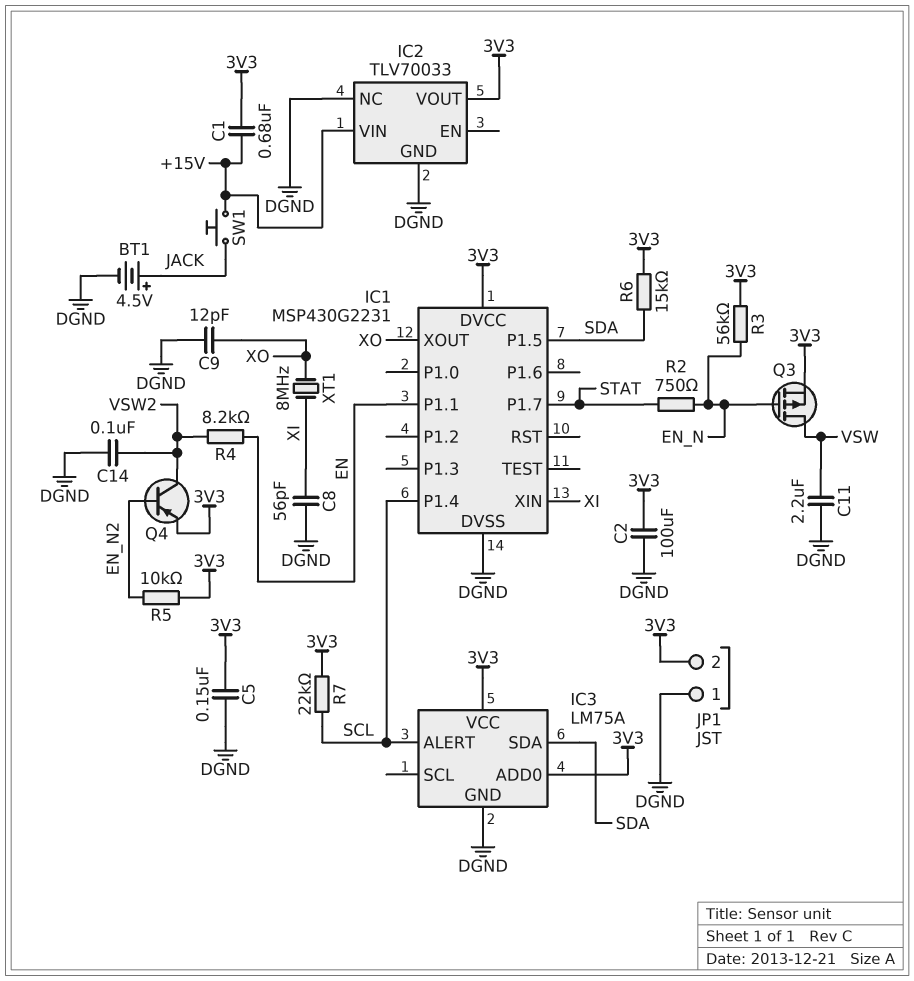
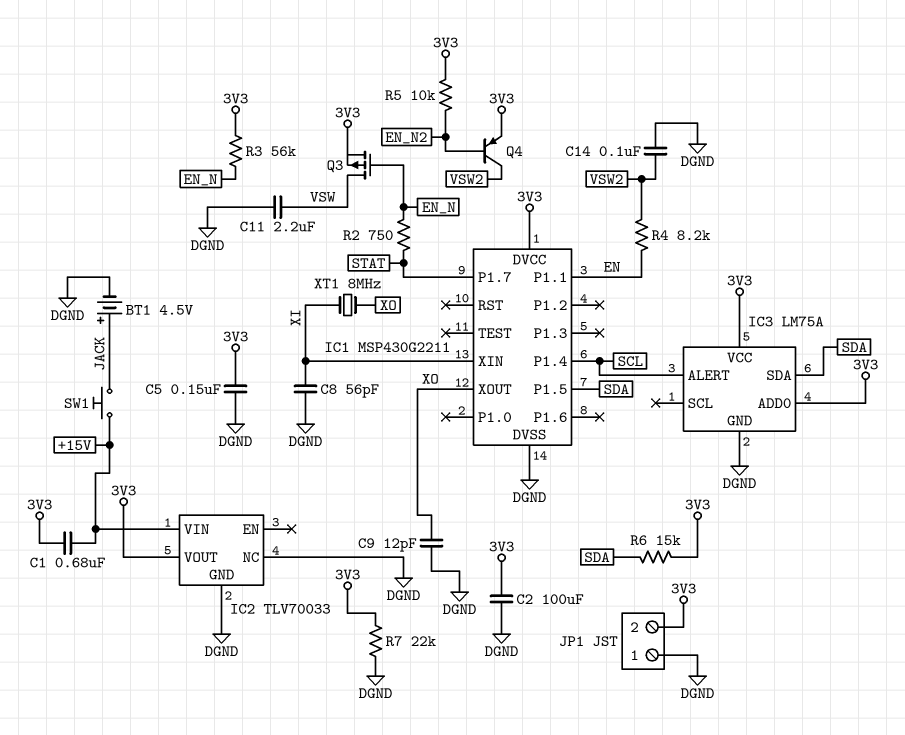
IC1: MSP430G2231 -> MSP430G2211
R7: 22k (3V3, SCL) -> 22k (3V3, DGND)

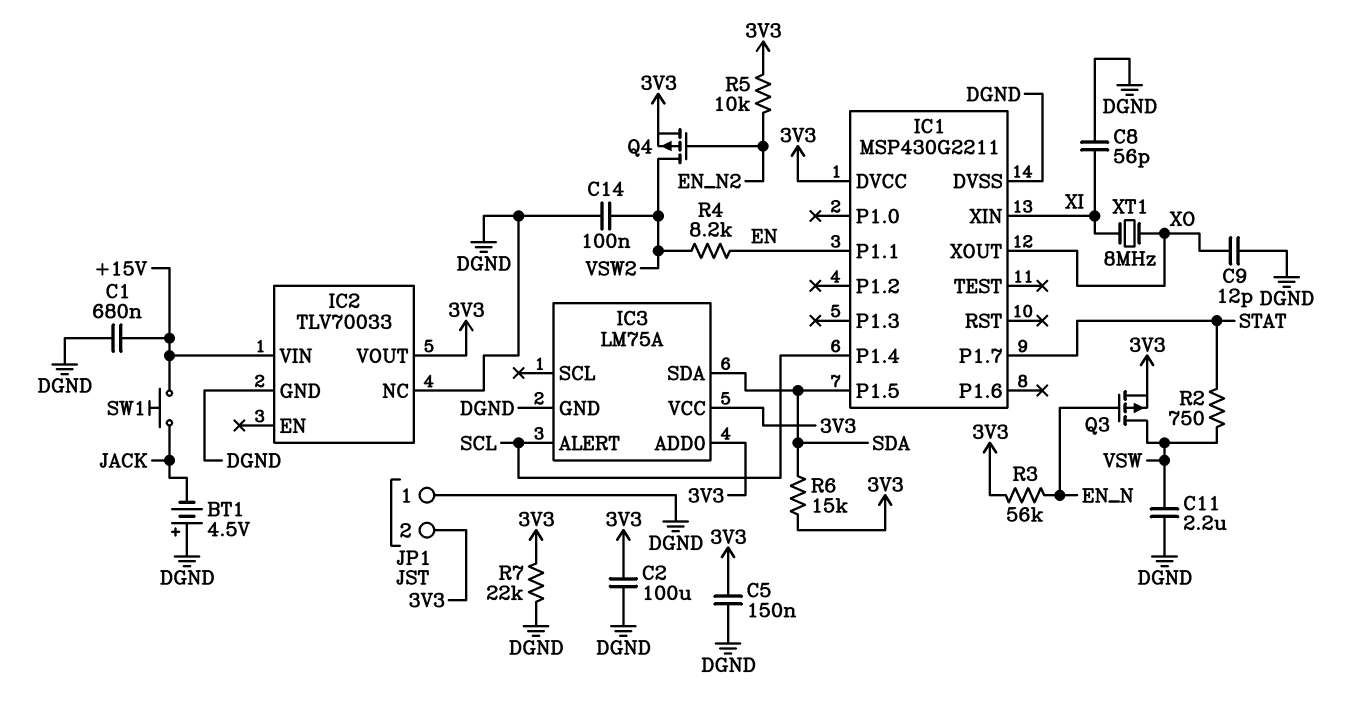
BT1: 4.5V (plus JACK, minus DGND) -> 4.5V (plus DGND, minus JACK)
C1: 680nF (+15V, 3V3) -> 680nF (+15V, DGND)
Q4: PNP (B EN_N2, C VSW2, E 3V3) -> PMOS (G EN_N2, D VSW2, S 3V3)
R2: 750 (EN_N, STAT) -> 750 (STAT, VSW)

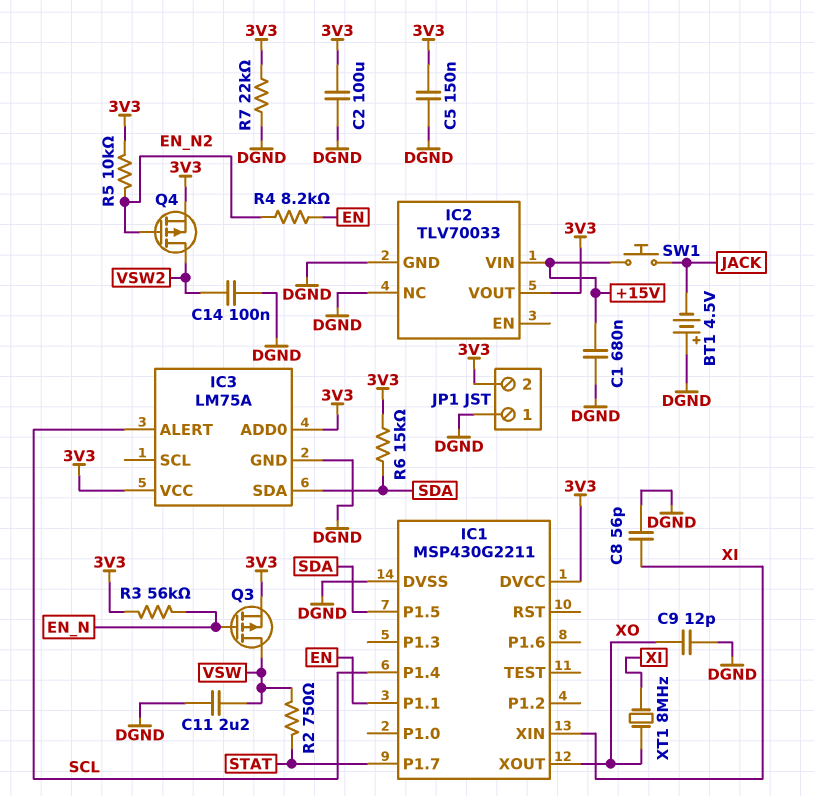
R4: 8.2k (EN, VSW2) -> 8.2k (EN, EN_N2)

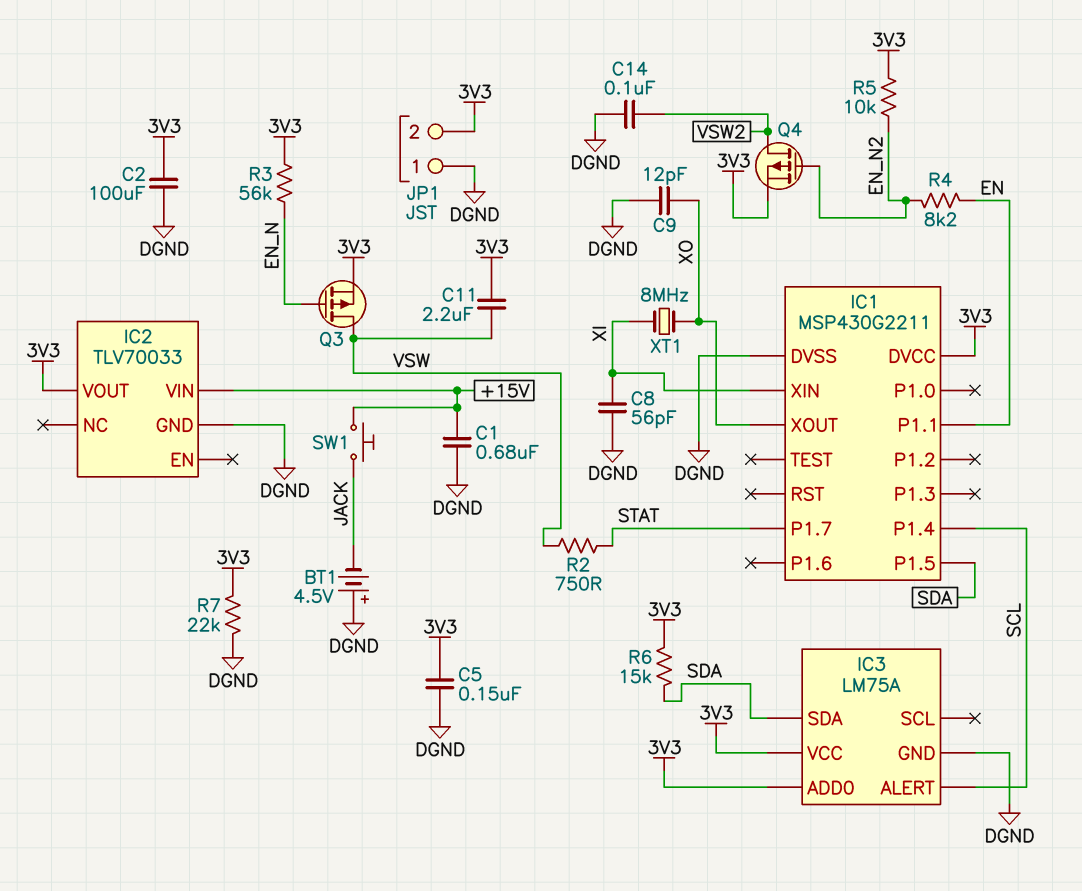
C11: 2.2uF (DGND, VSW) -> 2.2uF (3V3, VSW)
IC2 pin NC: DGND -> none

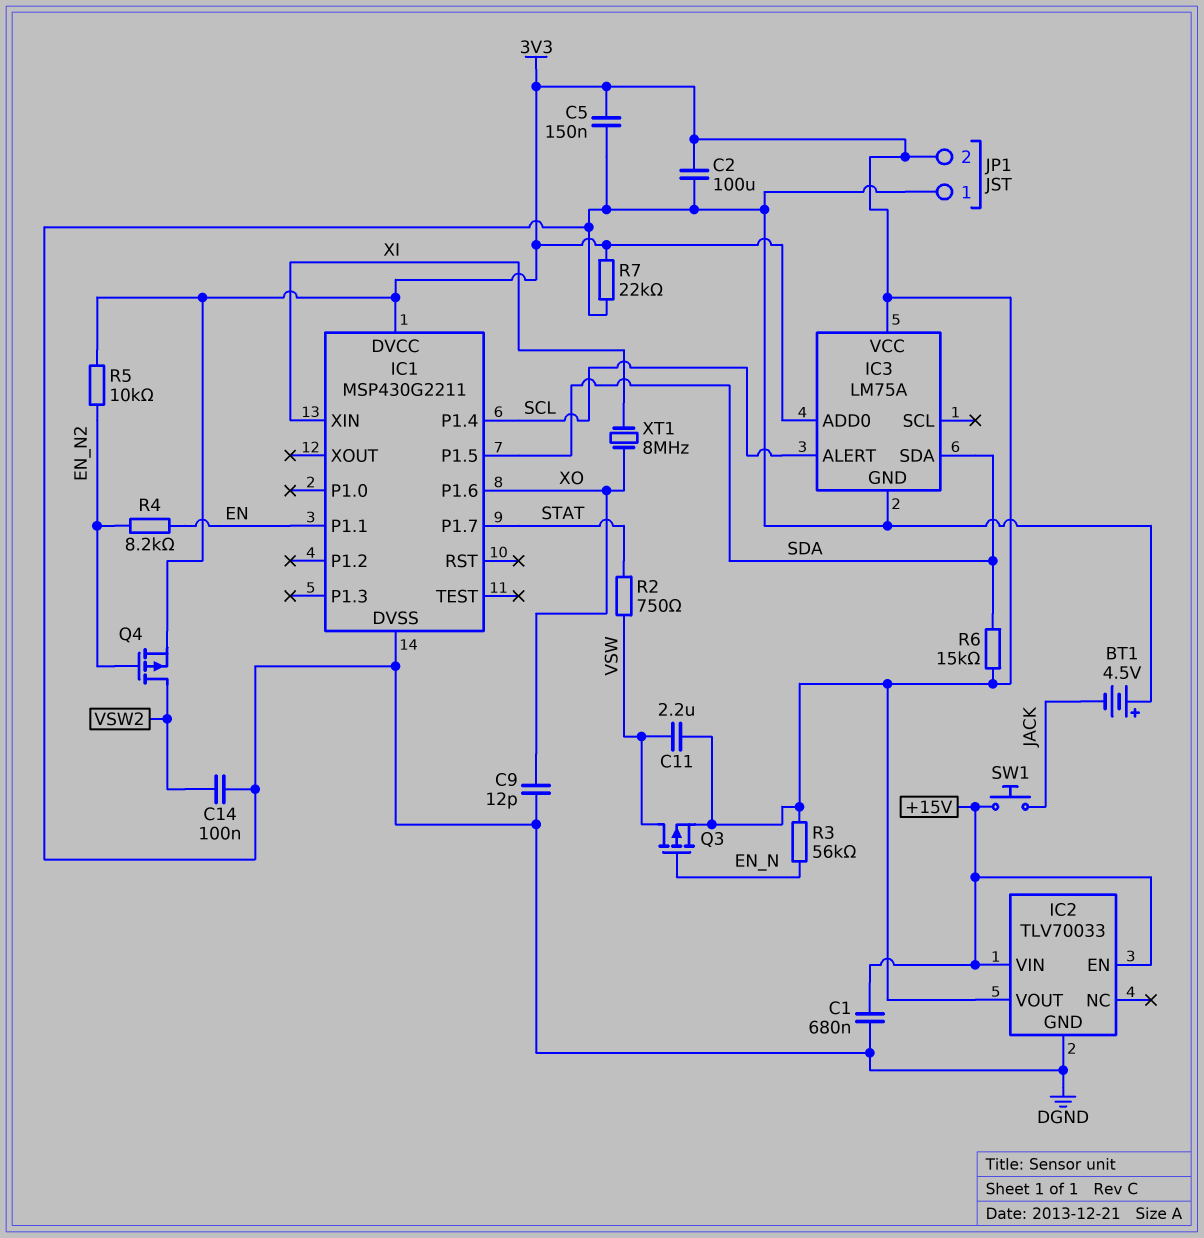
C8: 56pF (DGND, XI) -> none
IC1 pin P1.6: none -> XO
IC1 pin XOUT: XO -> none
IC2 pin EN: none -> +15V

